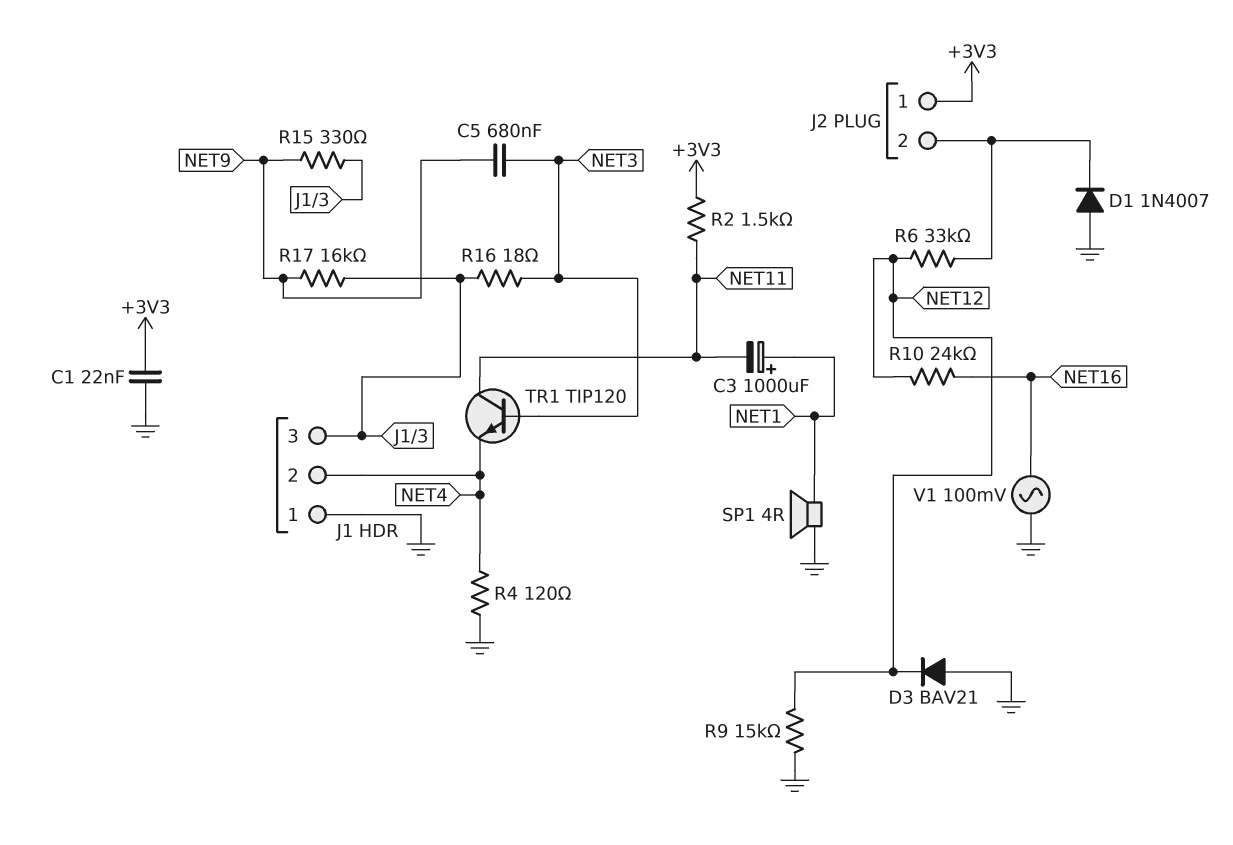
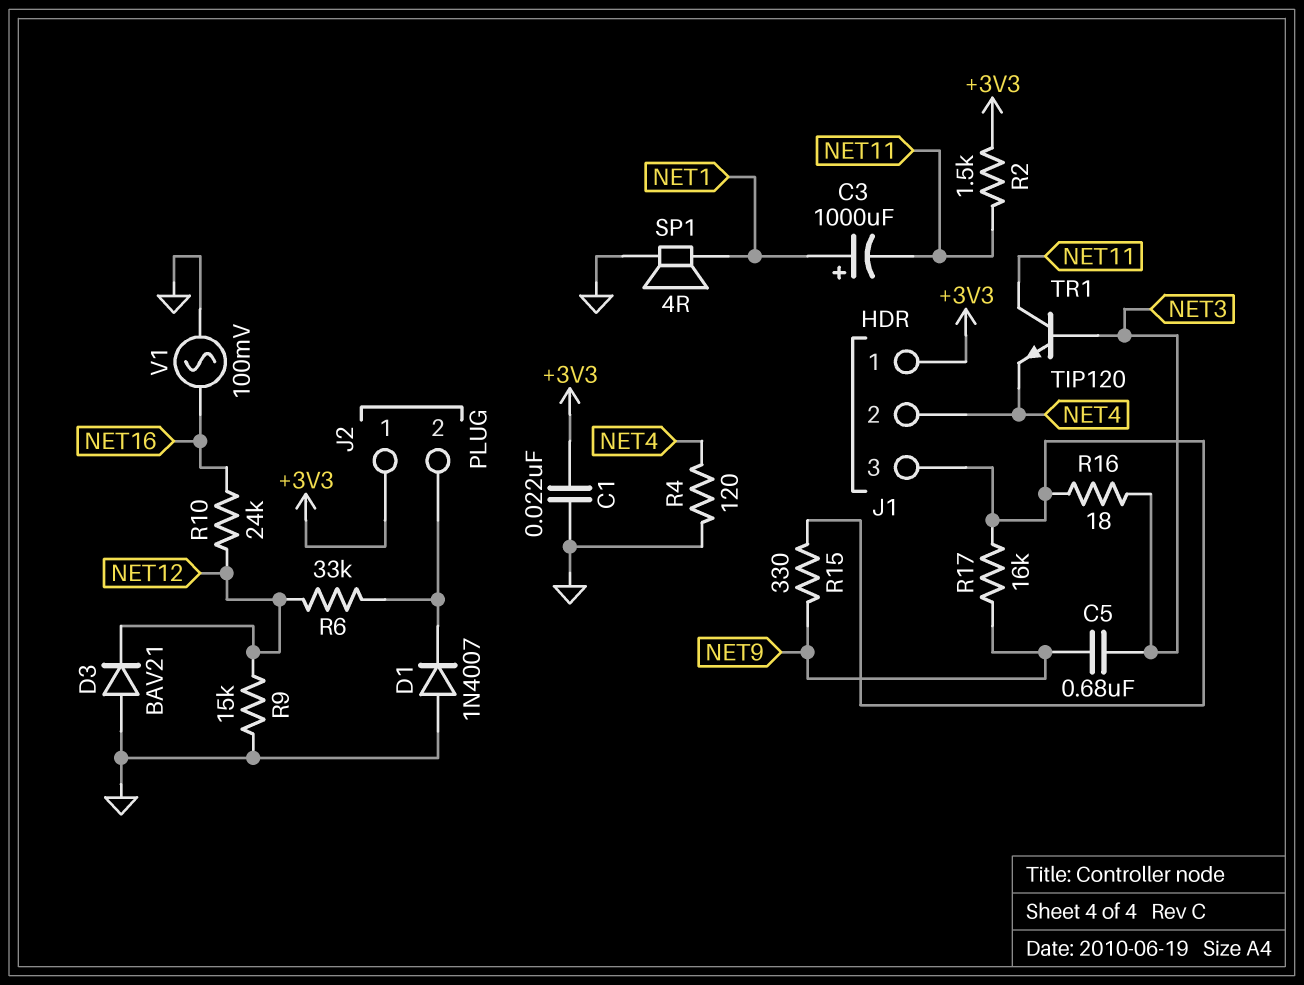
J1 pin 1: GND -> +3V3

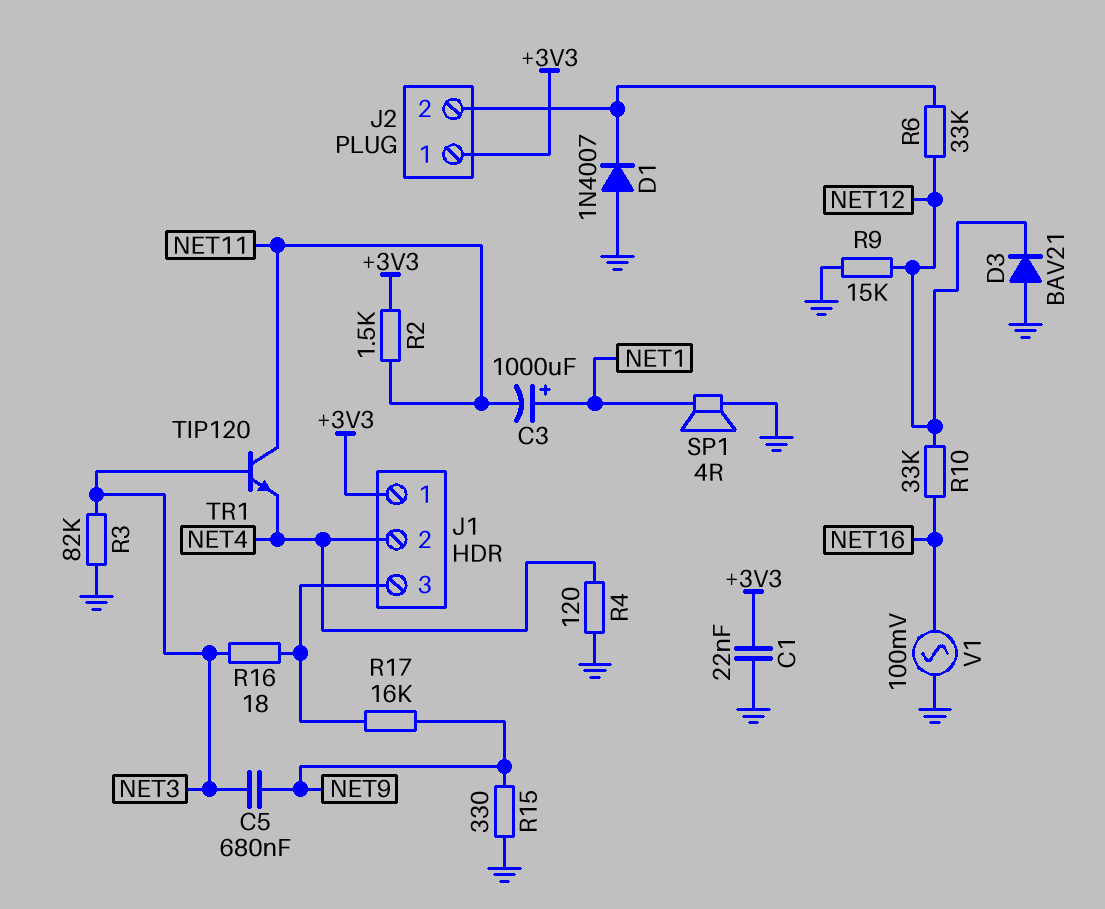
R3: none -> 82k (GND, NET3)
R10: 24k (NET12, NET16) -> 33k (NET12, NET16)
R15: 330 (J1/3, NET9) -> 330 (GND, NET9)

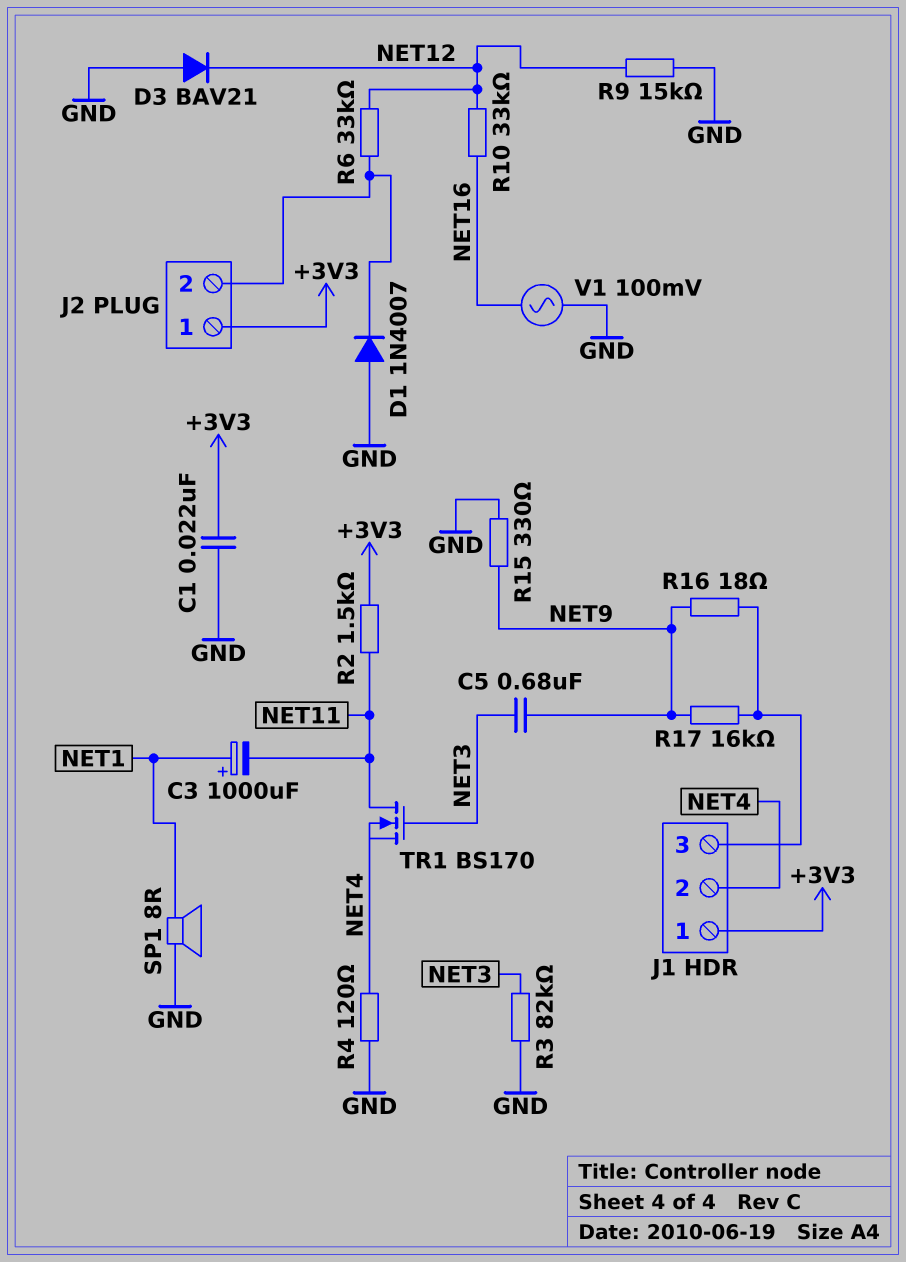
R16: 18 (J1/3, NET3) -> 18 (J1/3, NET9)
SP1: speaker 4R (GND, NET1) -> speaker 8R (GND, NET1)
TR1: NPN TIP120 (B NET3, C NET11, E NET4) -> NMOS BS170 (G NET3, D NET11, S NET4)

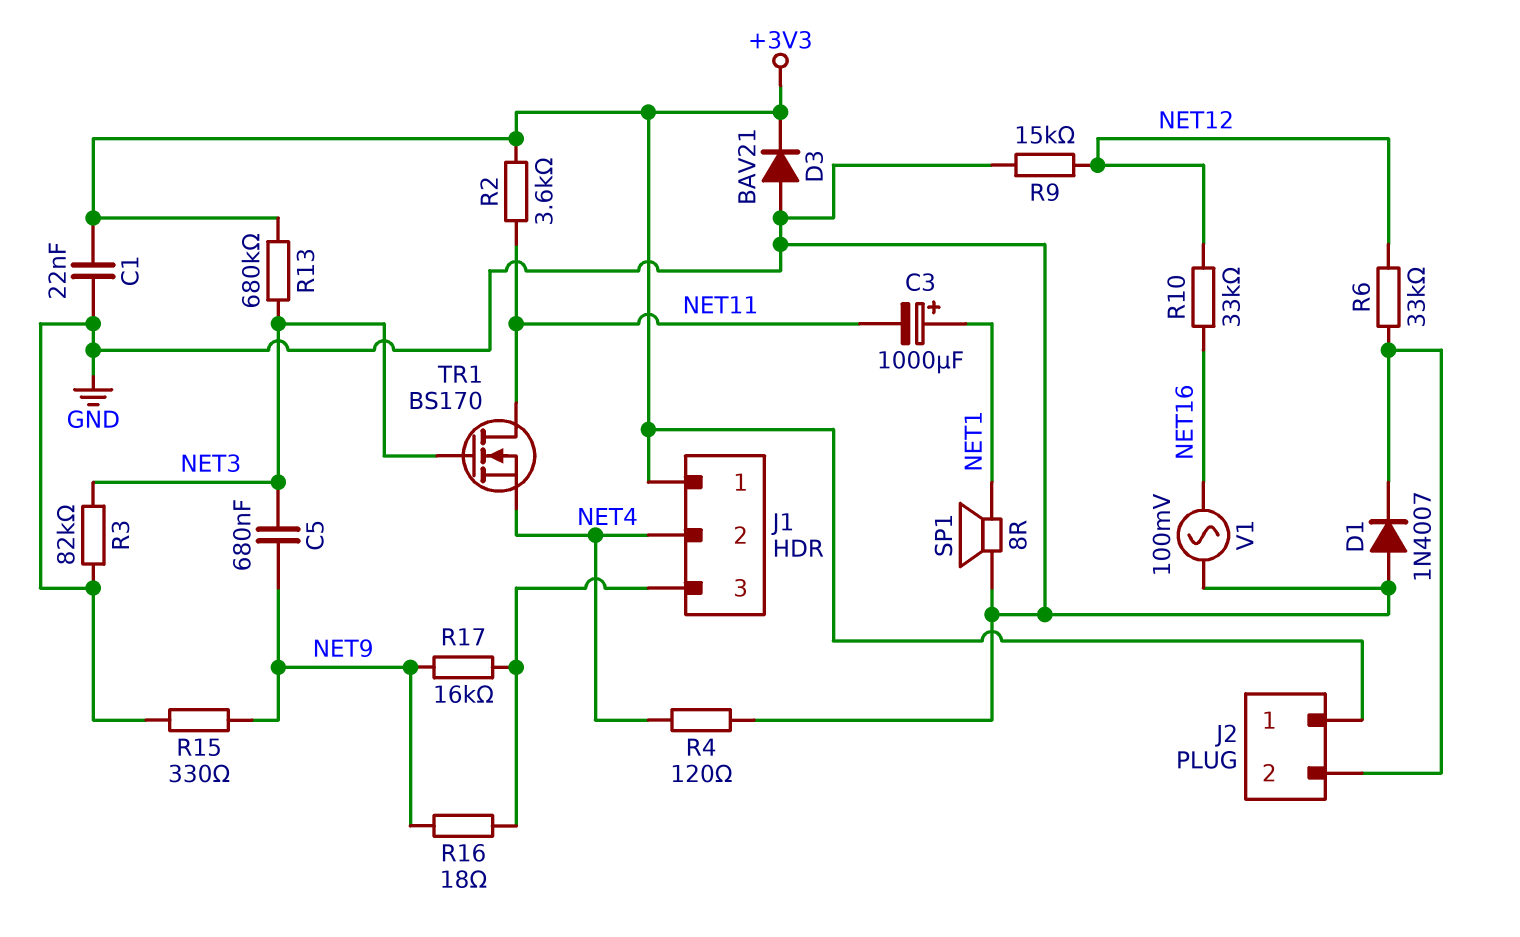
D3: diode BAV21 (A GND, K NET12) -> diode BAV21 (A GND, K +3V3)
R2: 1.5k (+3V3, NET11) -> 3.6k (+3V3, NET11)
R13: none -> 680k (+3V3, NET3)

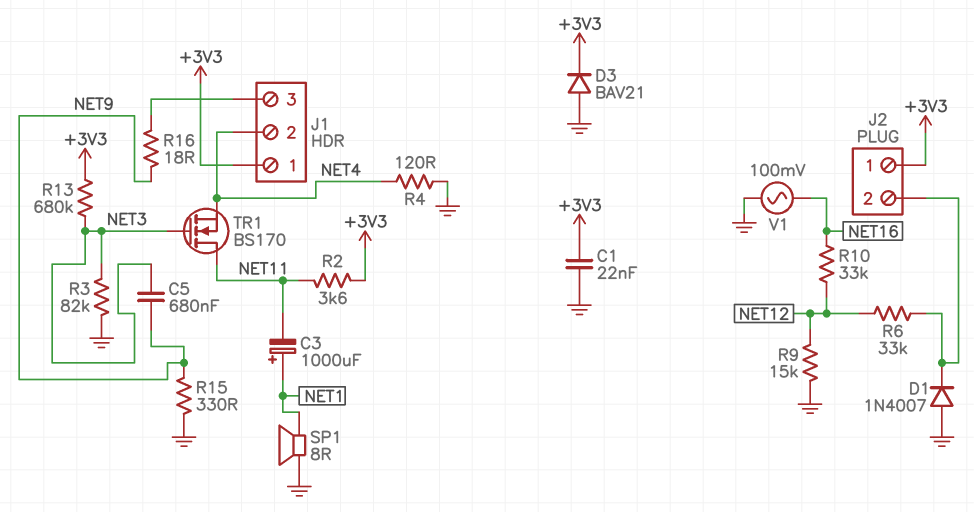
R17: 16k (J1/3, NET9) -> none

